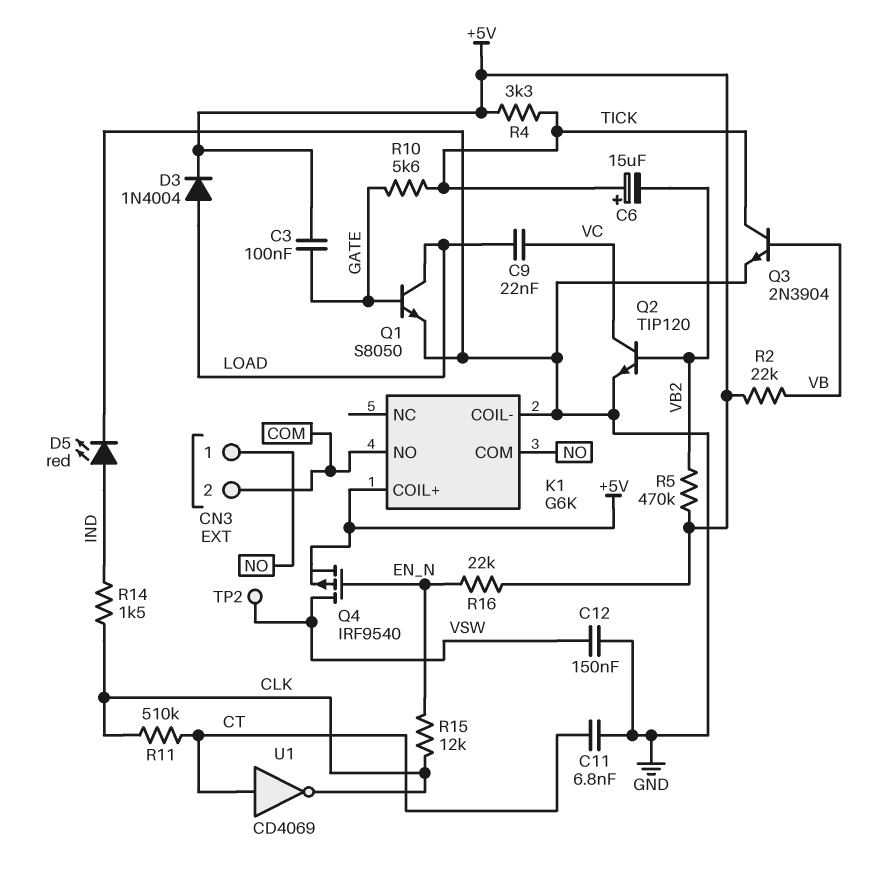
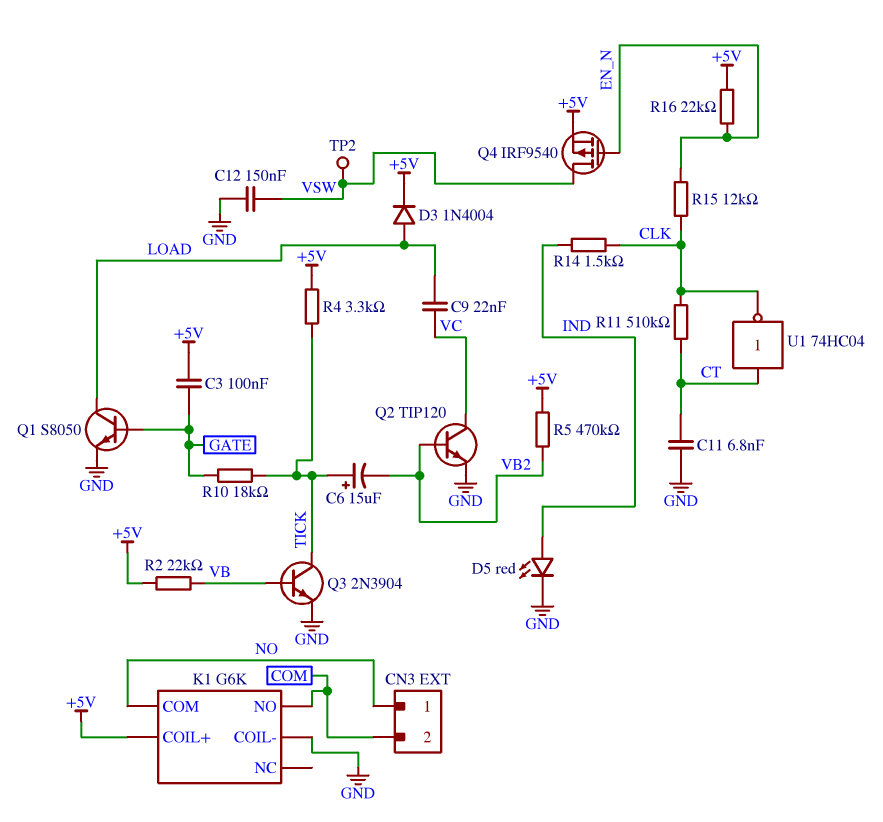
R10: 5.6k (GATE, TICK) -> 18k (GATE, TICK)
U1: NOT CD4069 (in CT, out CLK) -> NOT 74HC04 (in CT, out CLK)

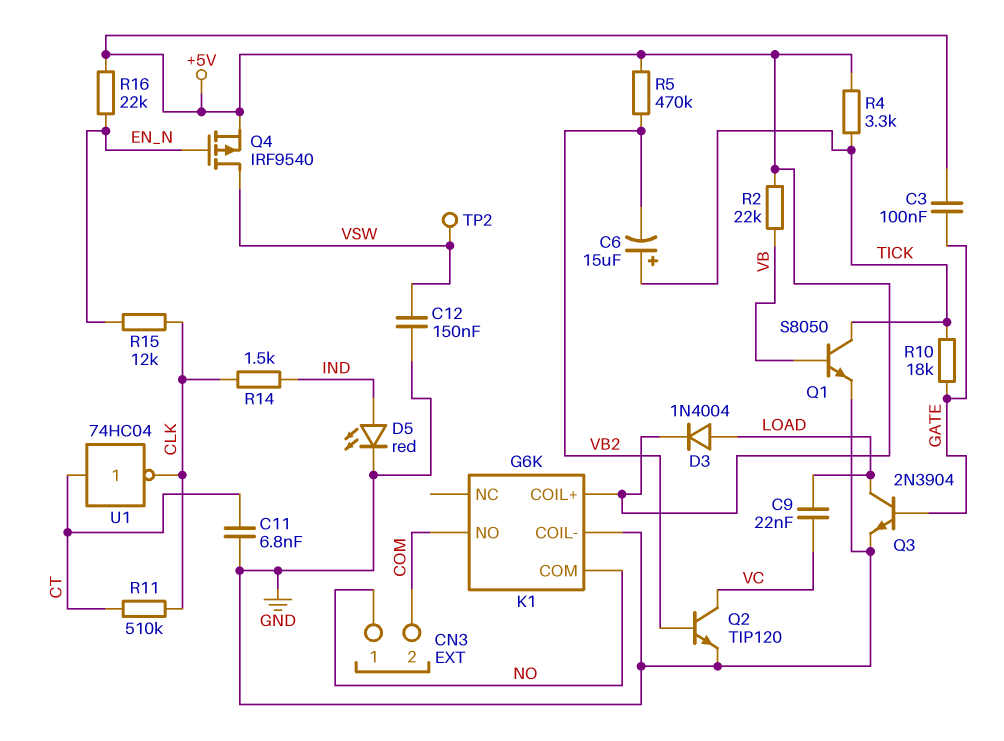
Q1: NPN S8050 (B GATE, C LOAD, E GND) -> NPN S8050 (B VB, C TICK, E GND)
Q3: NPN 2N3904 (B VB, C TICK, E GND) -> NPN 2N3904 (B GATE, C LOAD, E GND)

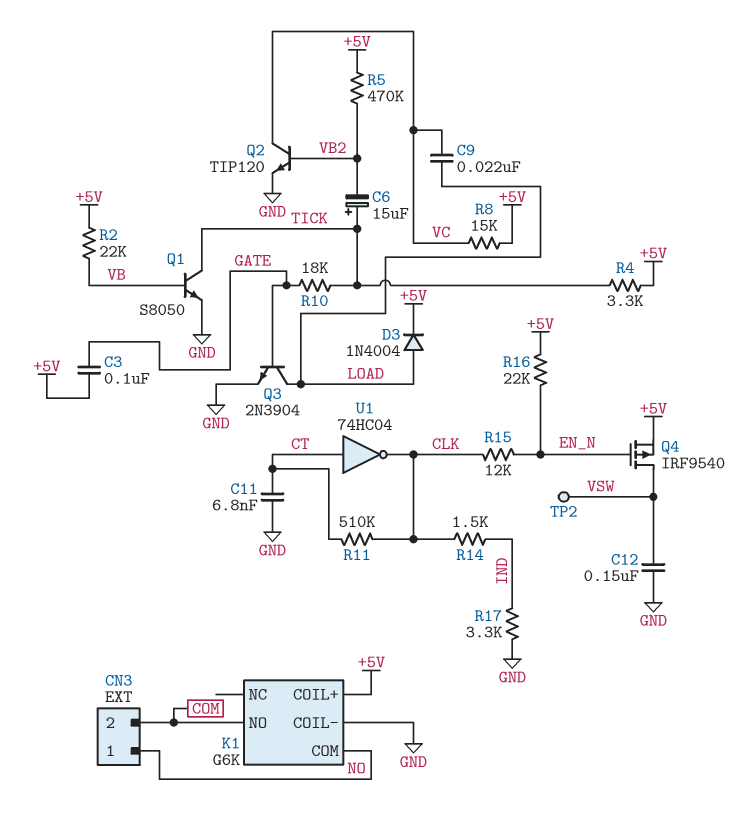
D5: LED red (A IND, K GND) -> none
R8: none -> 15k (+5V, VC)
R17: none -> 3.3k (GND, IND)

